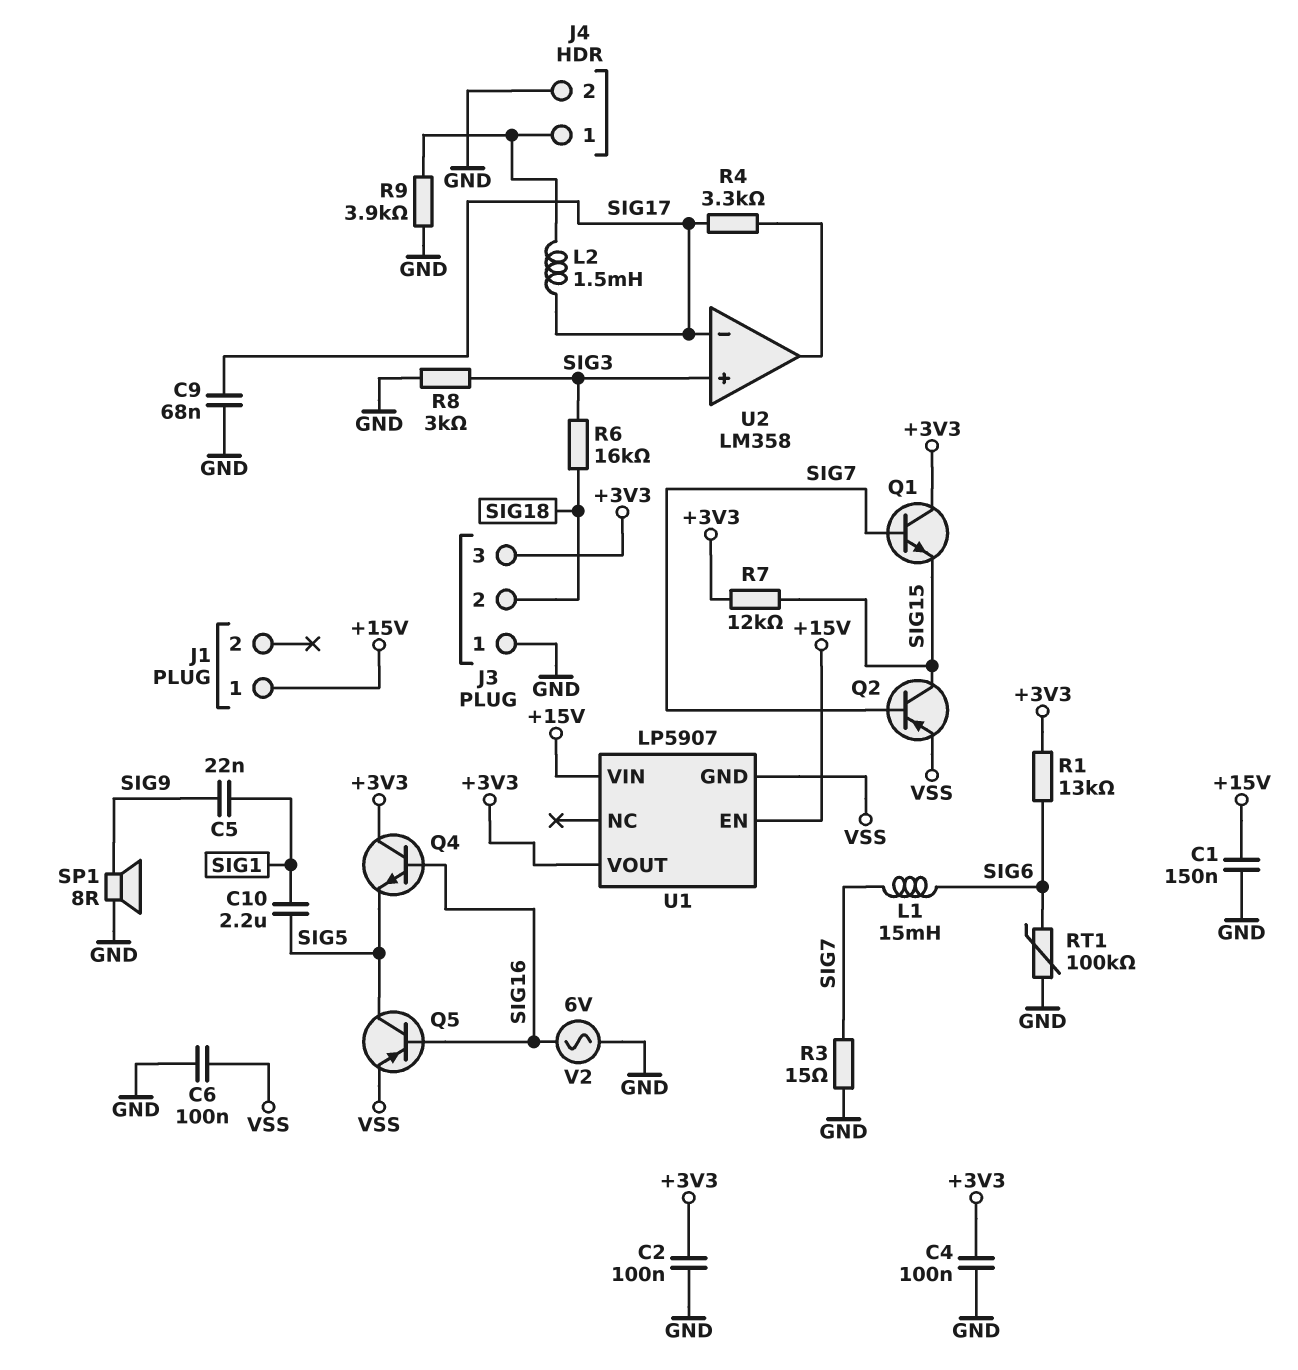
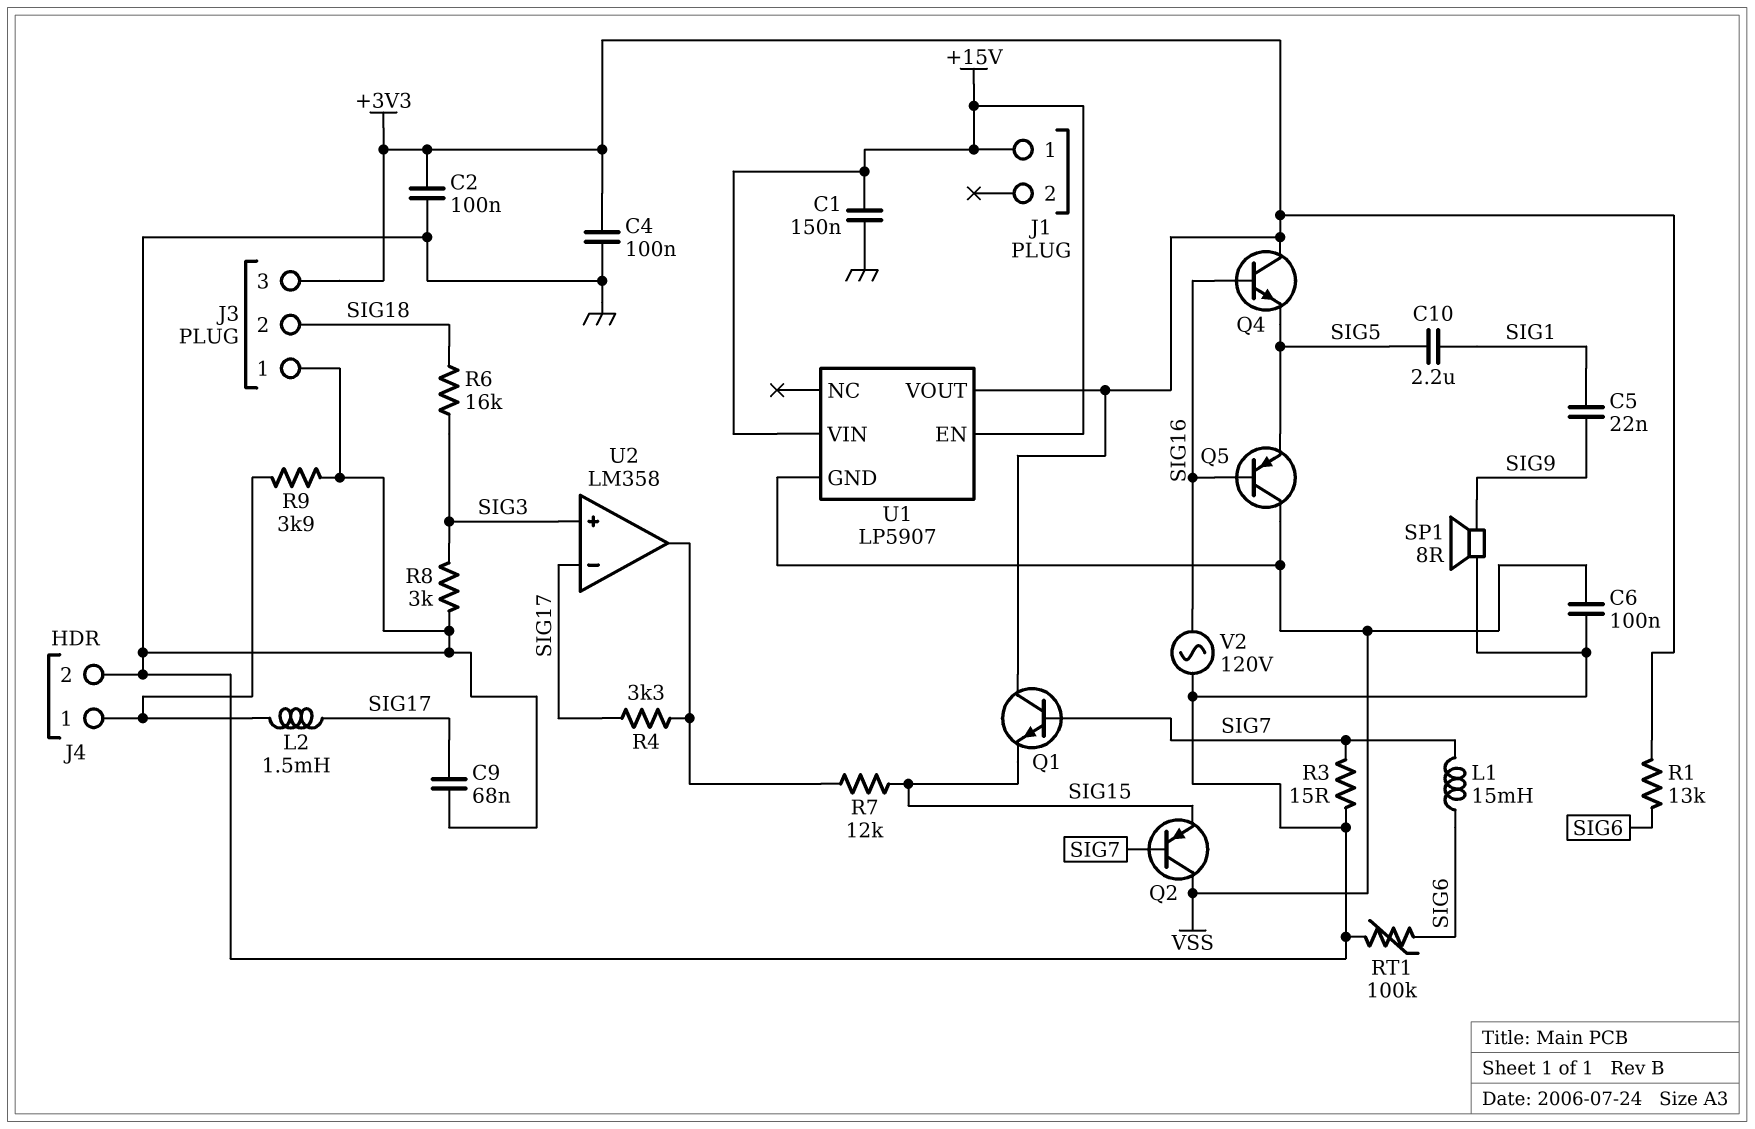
Q2: PNP (B SIG7, C SIG15, E VSS) -> PNP (B SIG7, C VSS, E SIG15)
Q5: PNP (B SIG16, C SIG5, E VSS) -> PNP (B SIG16, C VSS, E SIG5)
R7: 12k (+3V3, SIG15) -> 12k (SIG15, U2/out)
V2: AC 6V (GND, SIG16) -> AC 120V (GND, SIG16)

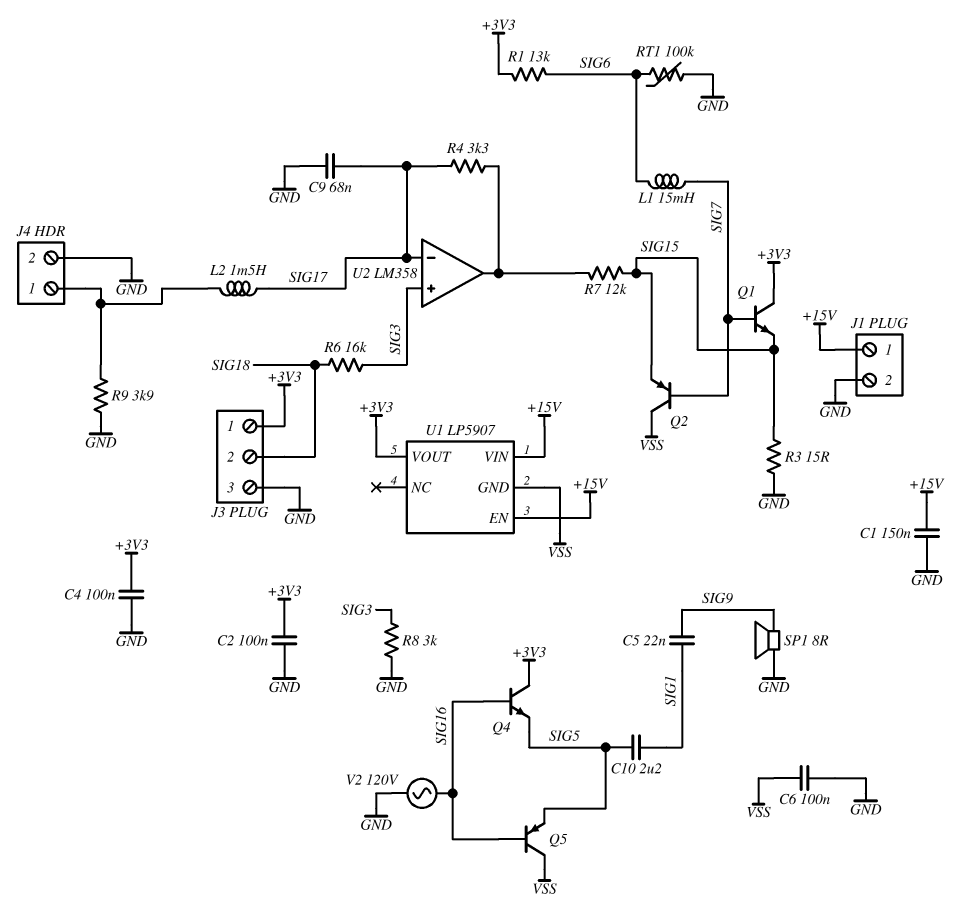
J1 pin 2: none -> GND
J3 pin 1: GND -> +3V3
J3 pin 3: +3V3 -> GND
R3: 15 (GND, SIG7) -> 15 (GND, SIG15)

